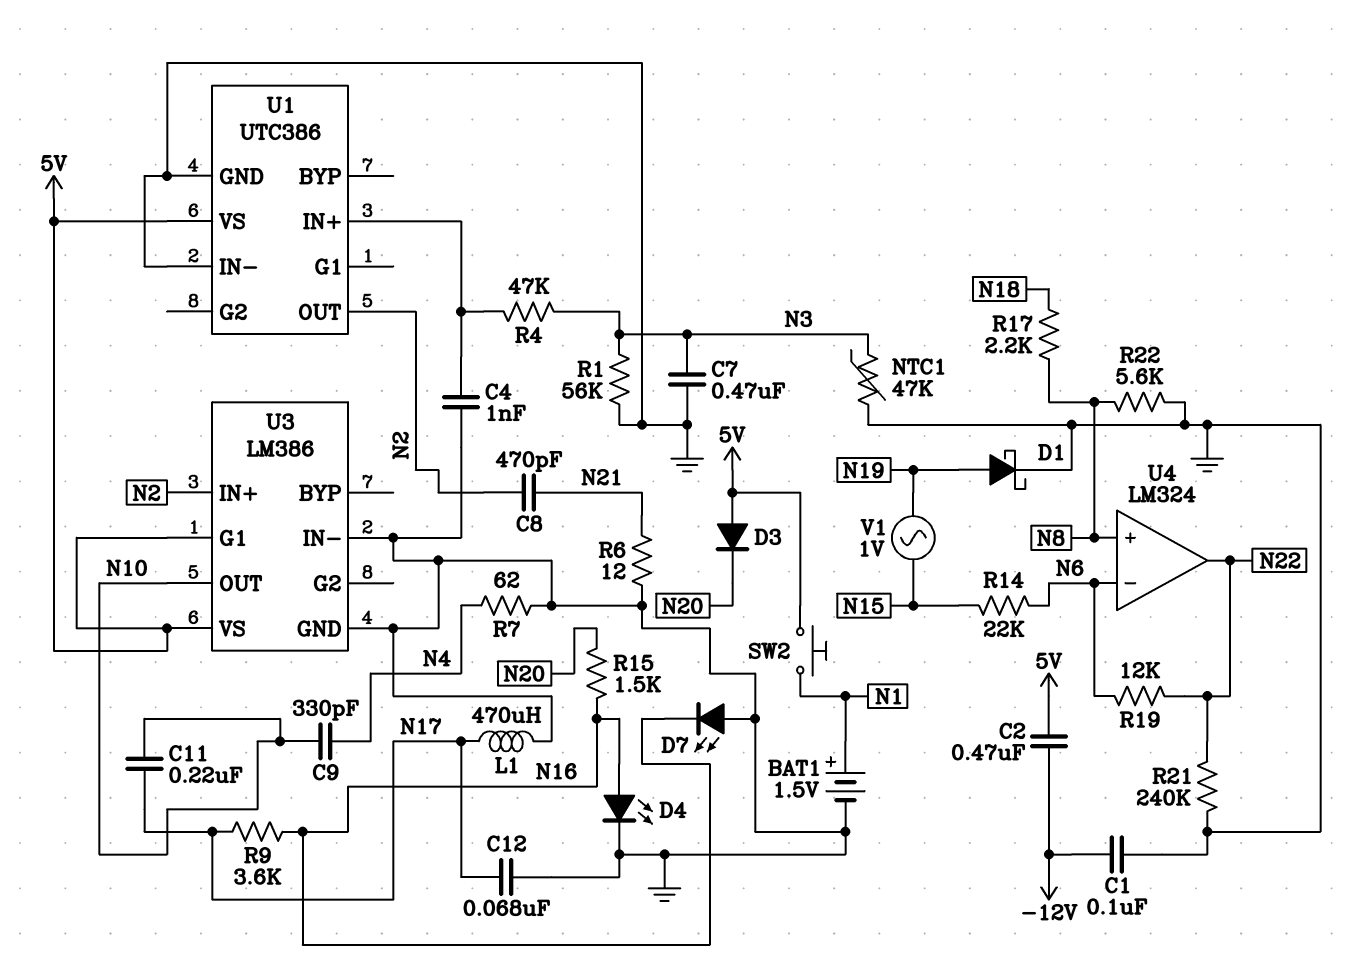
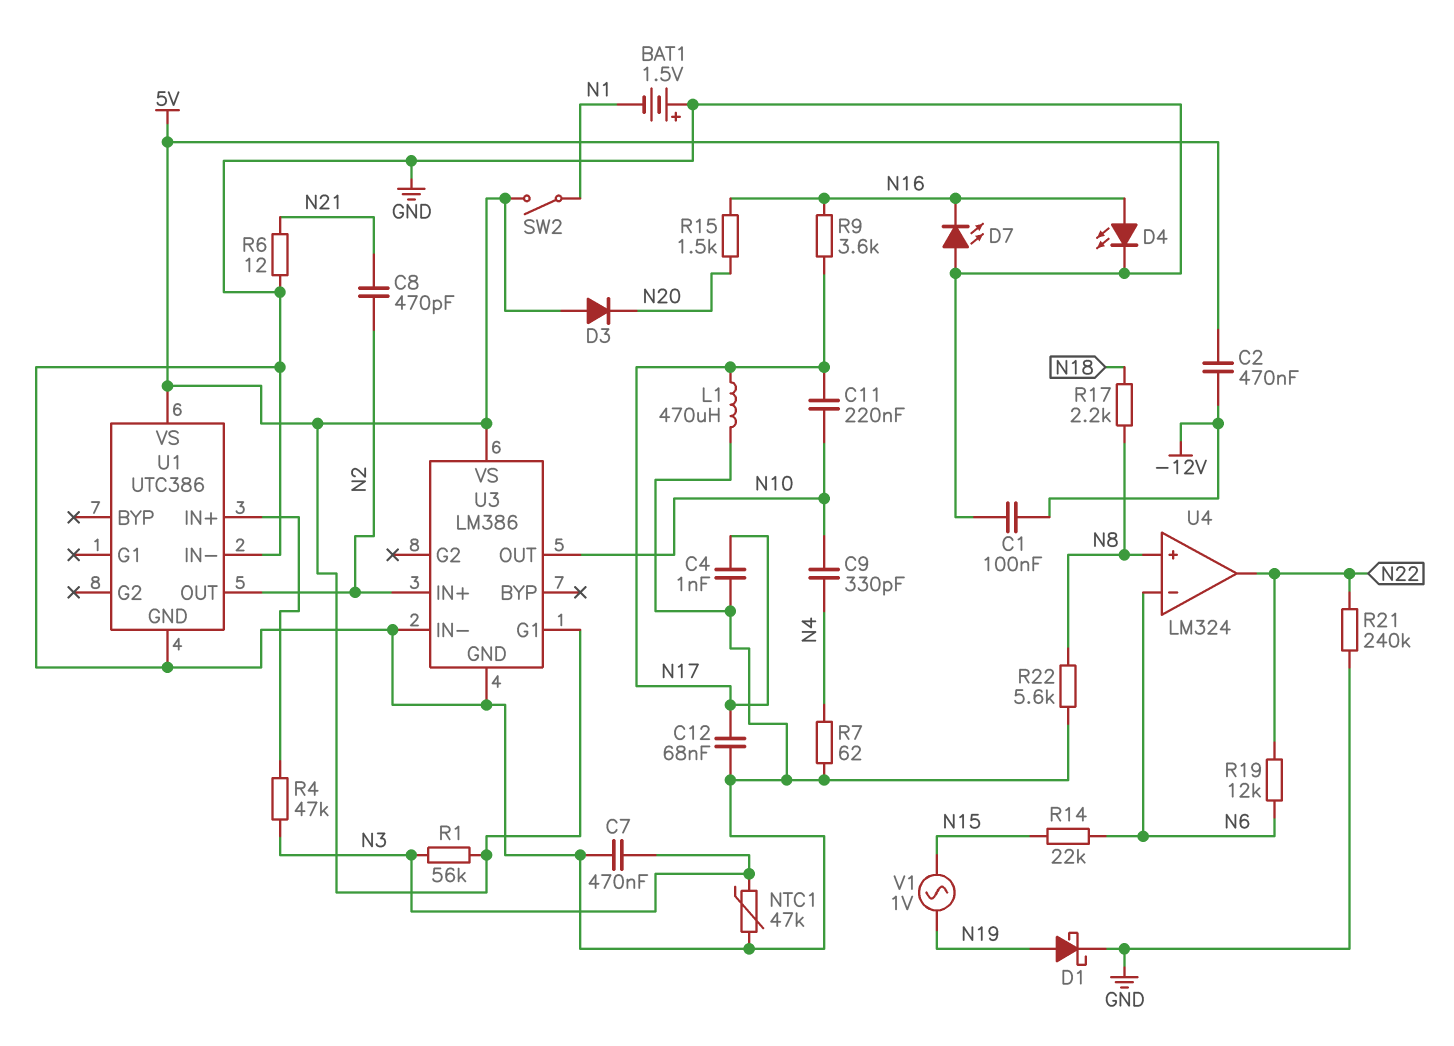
BAT1: 1.5V (plus N1, minus GND) -> 1.5V (plus GND, minus N1)
C4: 1nF (GND, U1/IN+) -> 1nF (GND, N17)
R1: 56k (GND, N3) -> 56k (5V, N3)
SW2: button (5V, N1) -> switch (5V, N1)

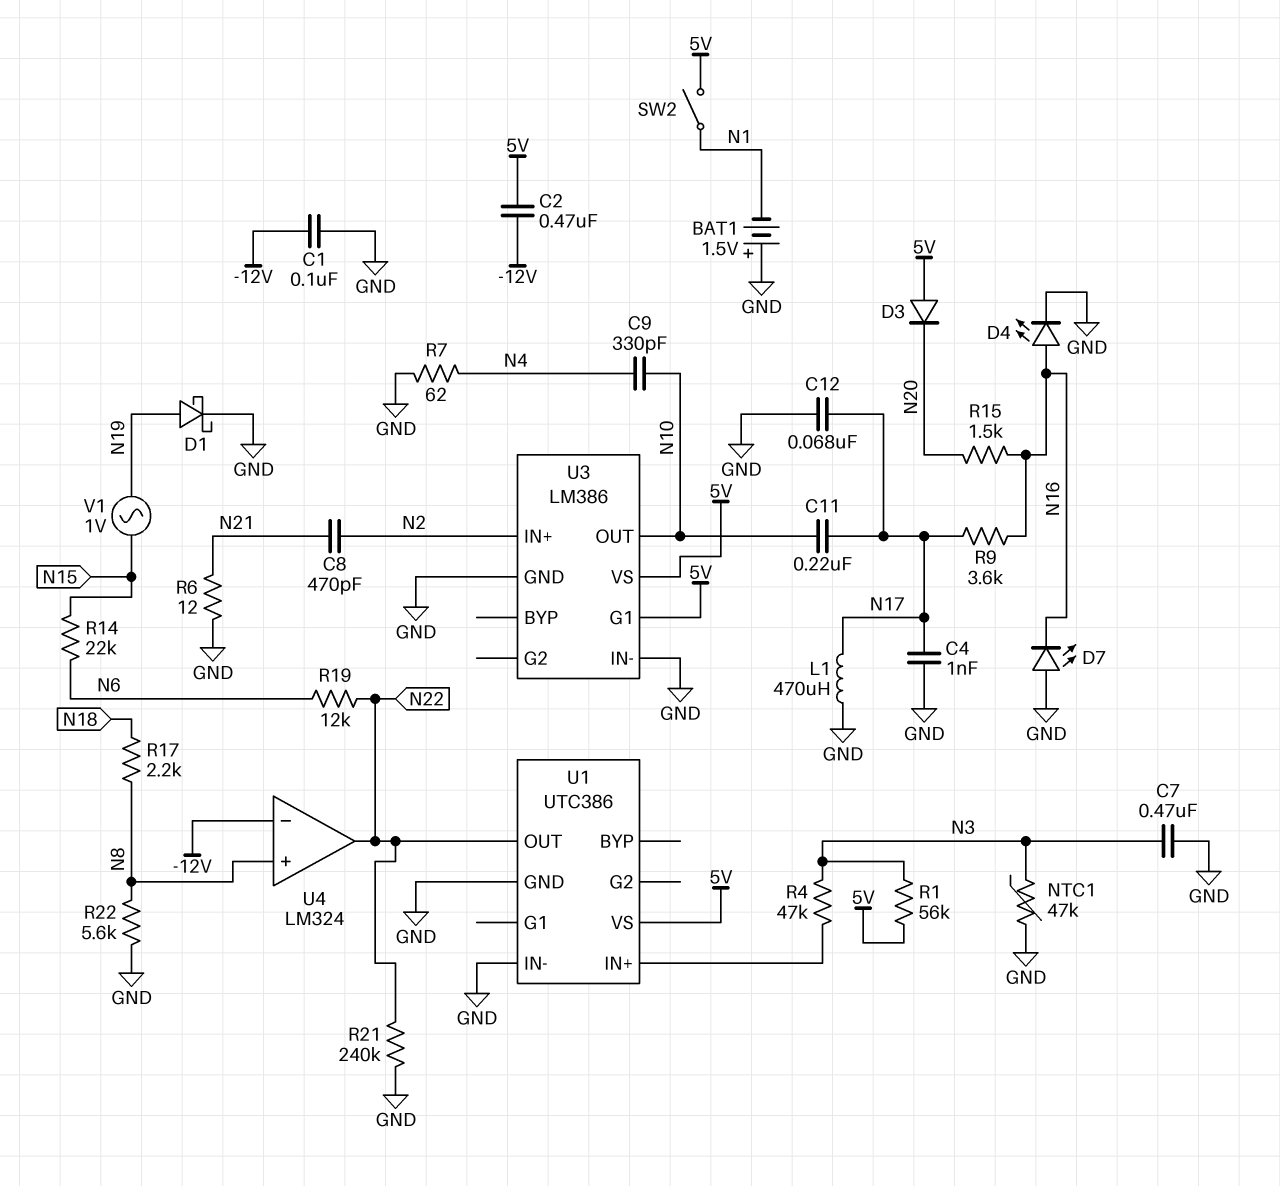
U1 pin OUT: N2 -> N22
U4 pin in-: N6 -> -12V

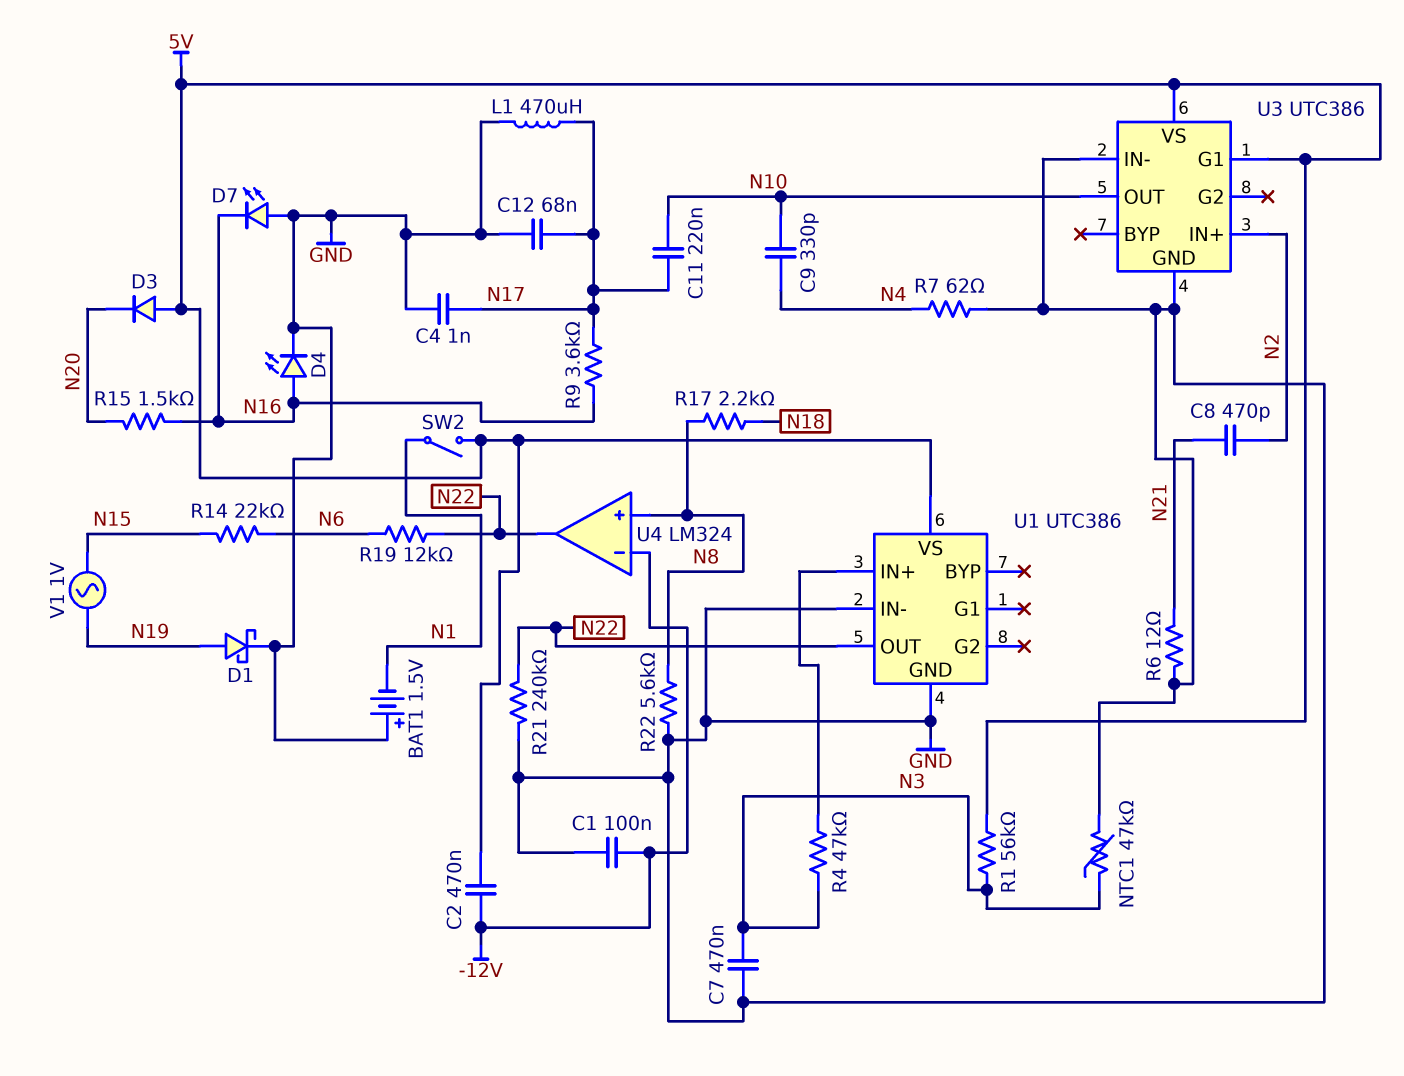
U3: LM386 -> UTC386

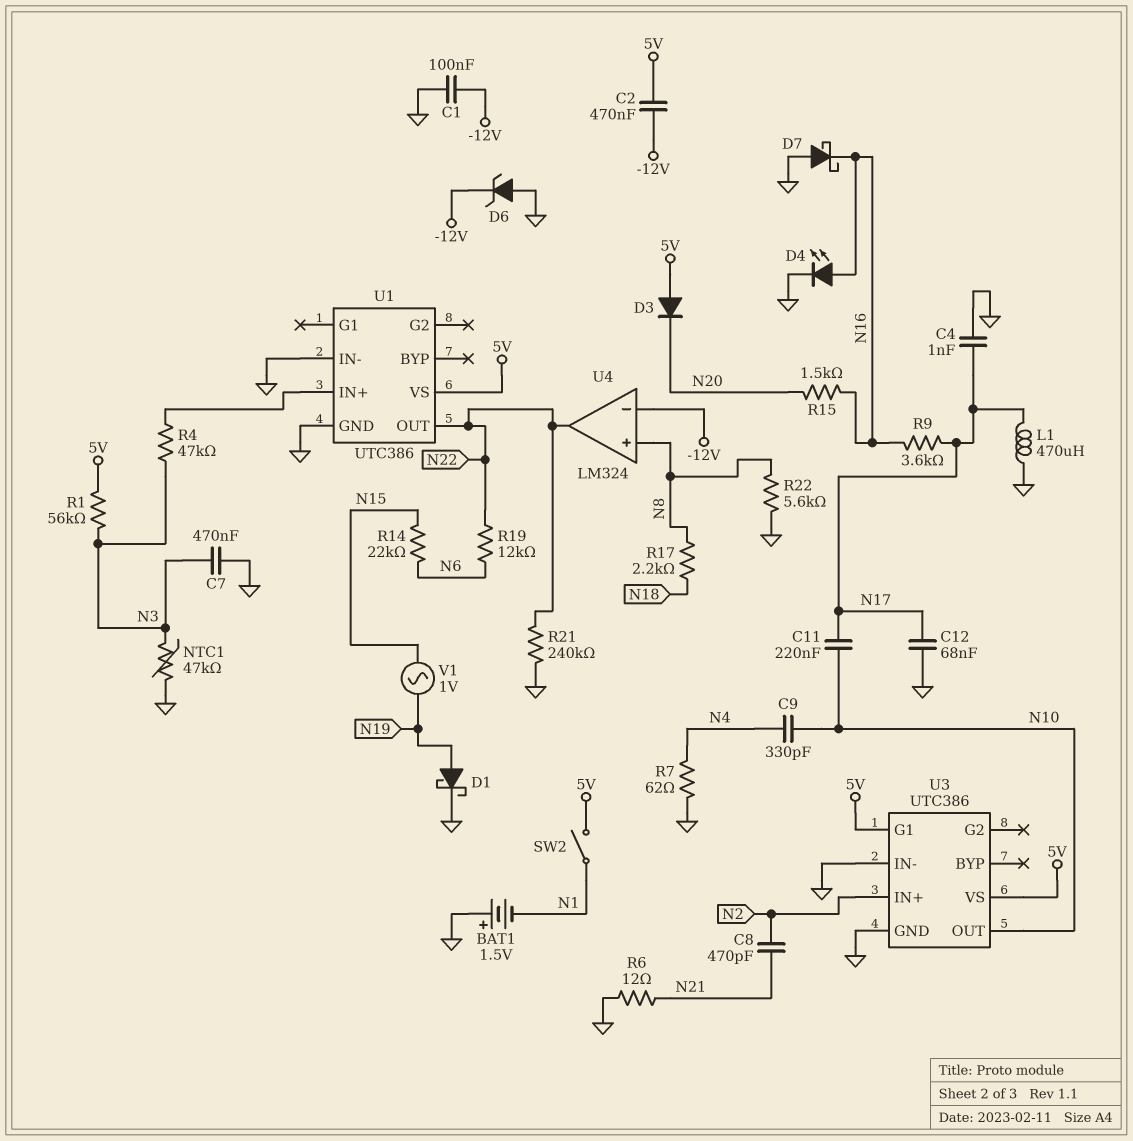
D6: none -> zener (A GND, K -12V)
D7: LED (A GND, K N16) -> schottky (A GND, K N16)

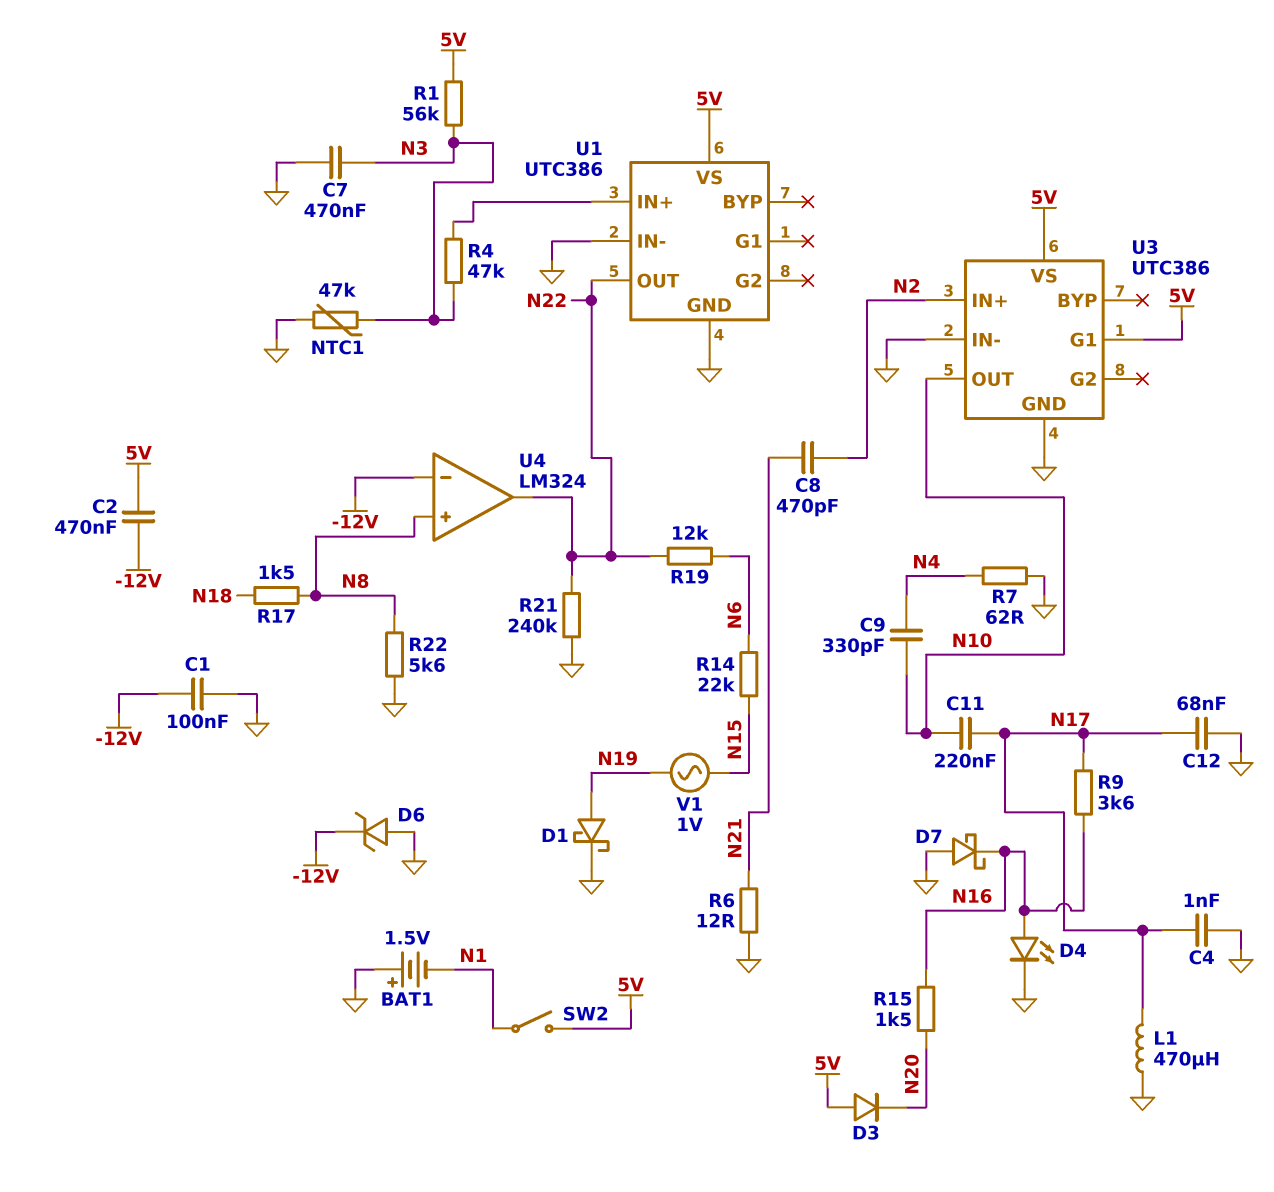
R17: 2.2k (N8, N18) -> 1.5k (N8, N18)

